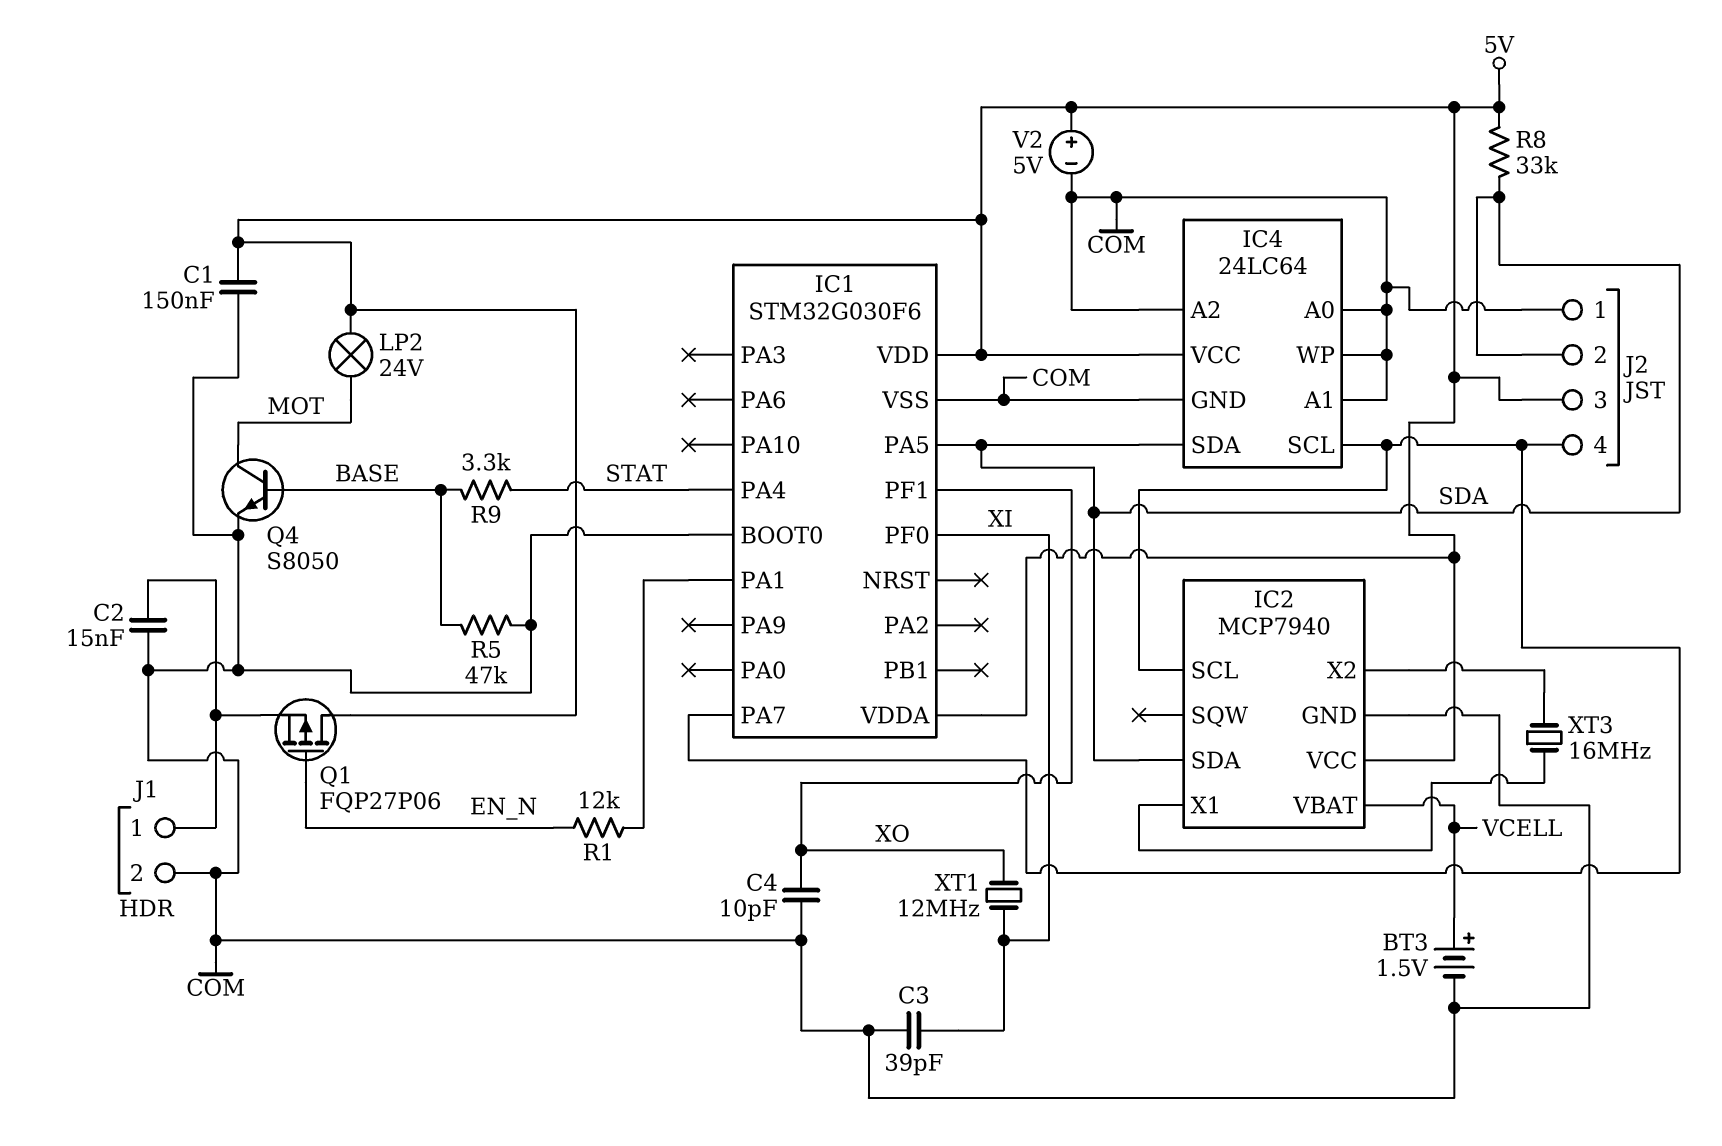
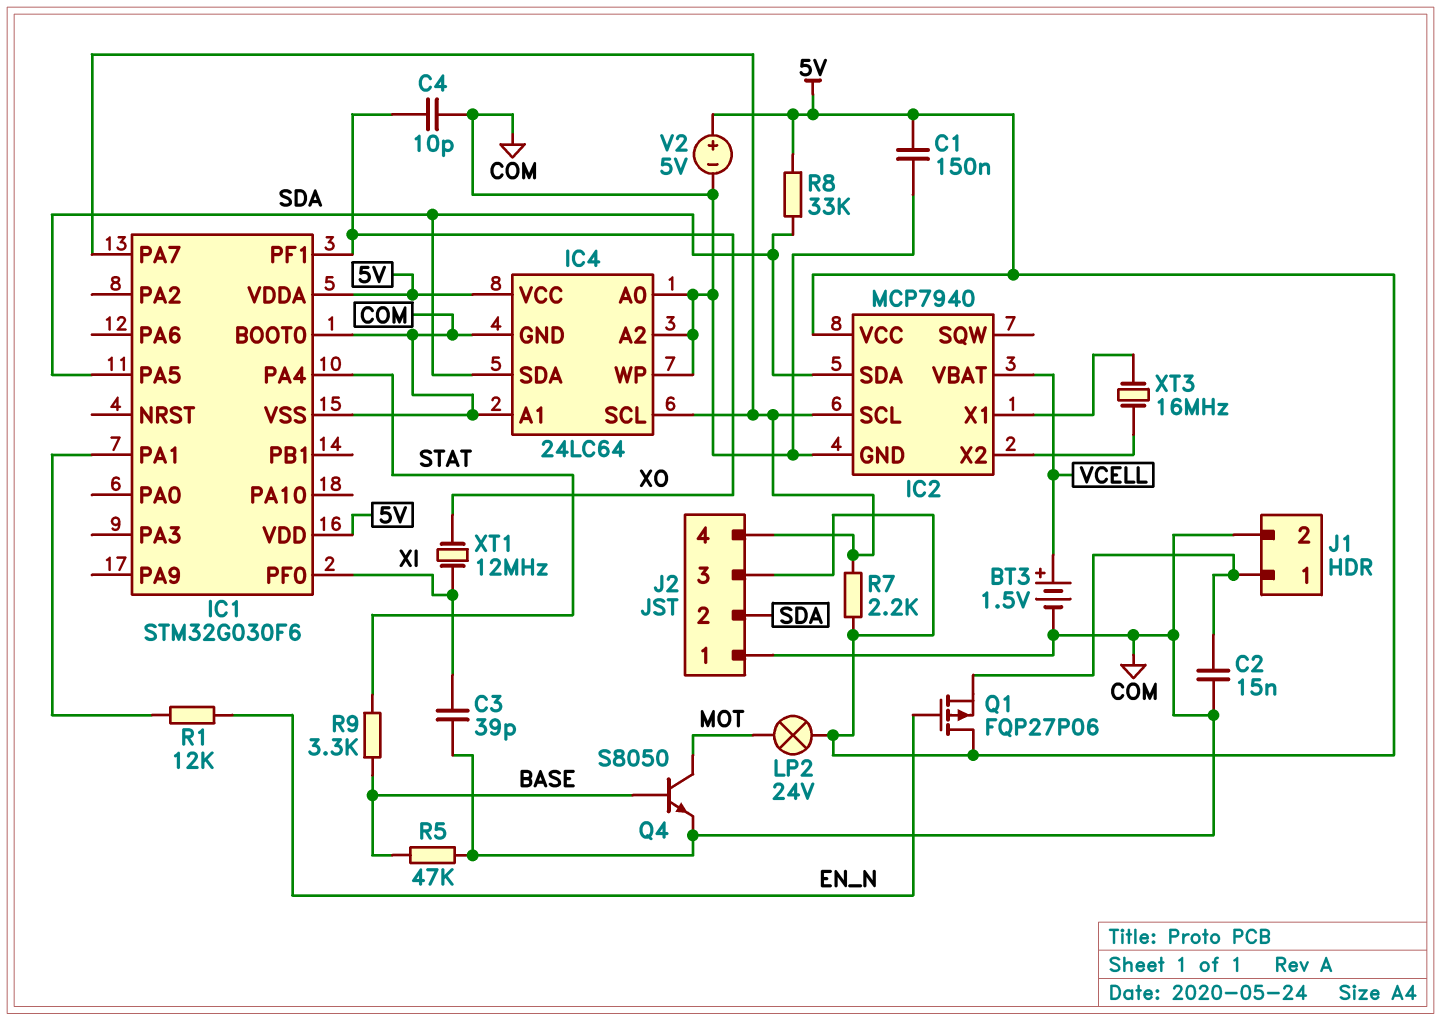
R7: none -> 2.2k (5V, IC1/PA7)

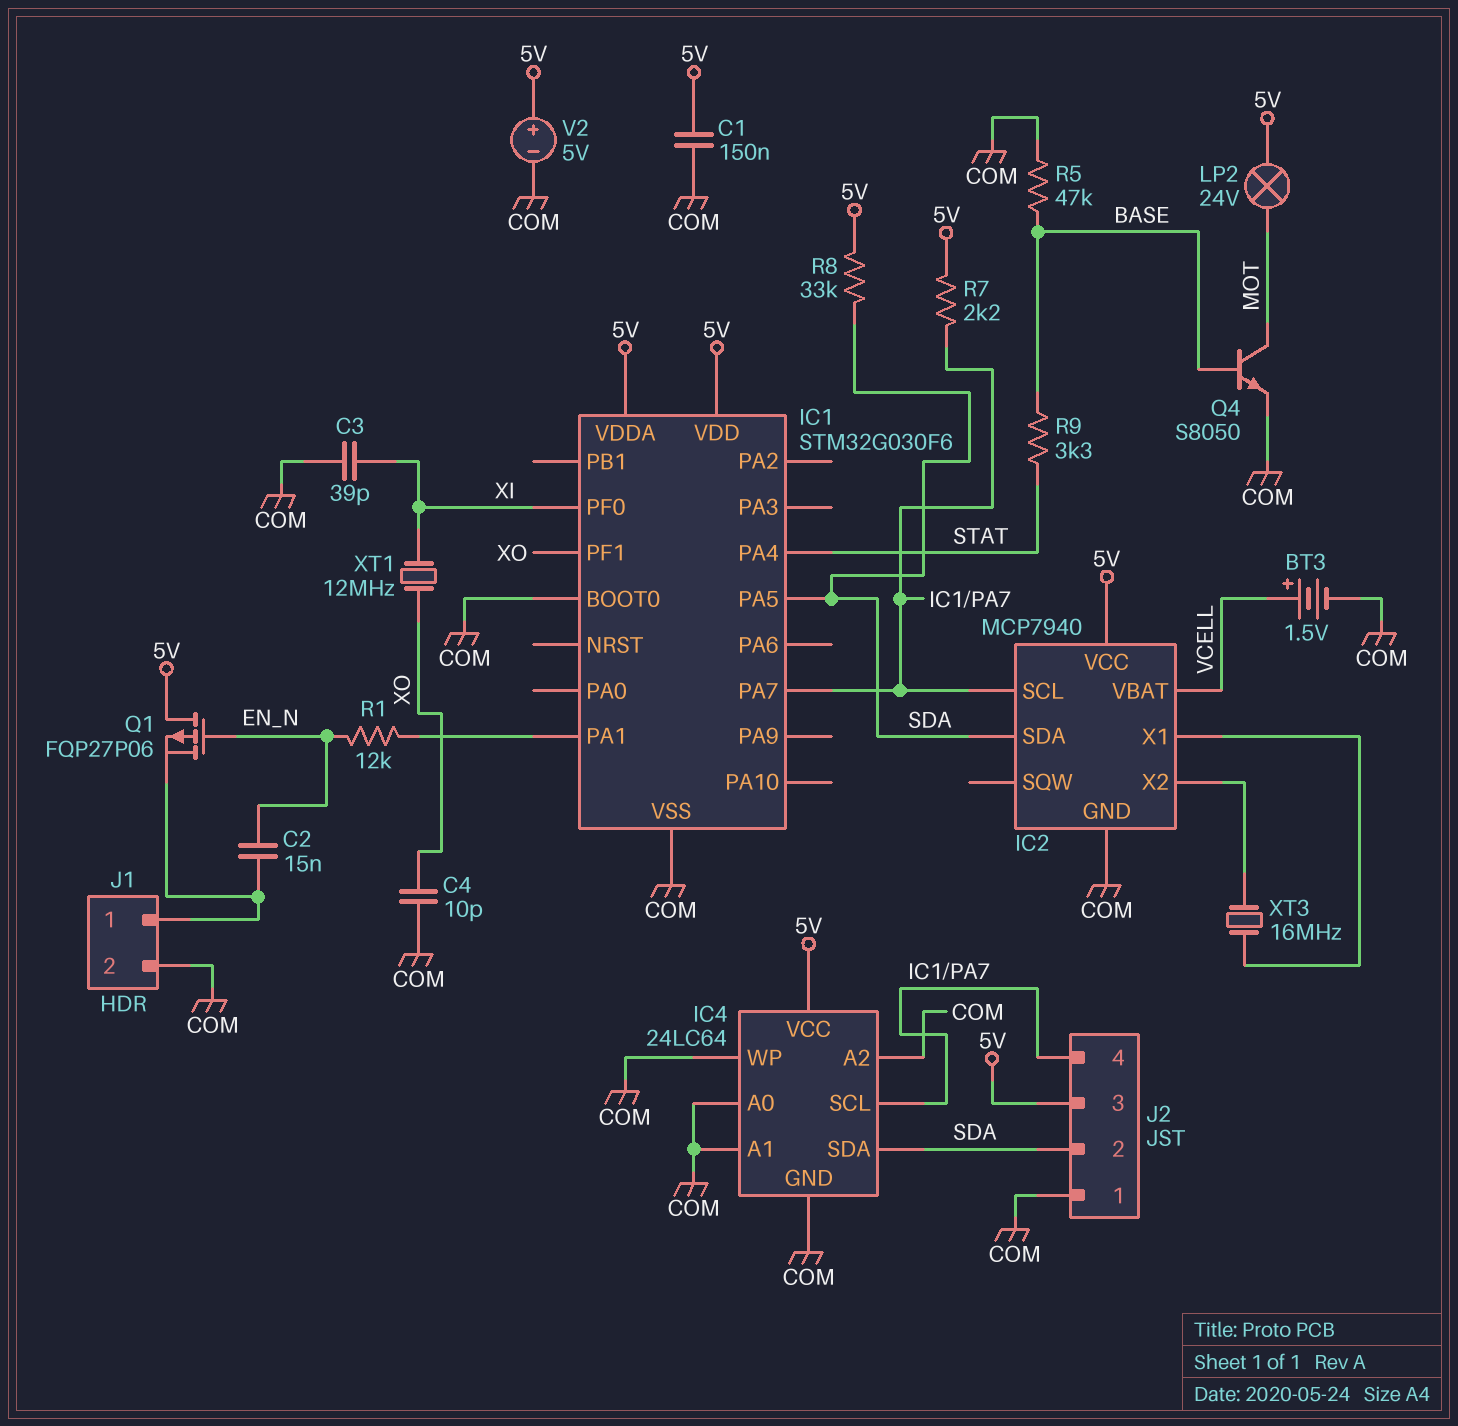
C2: 15nF (COM, J1/1) -> 15nF (EN_N, J1/1)

